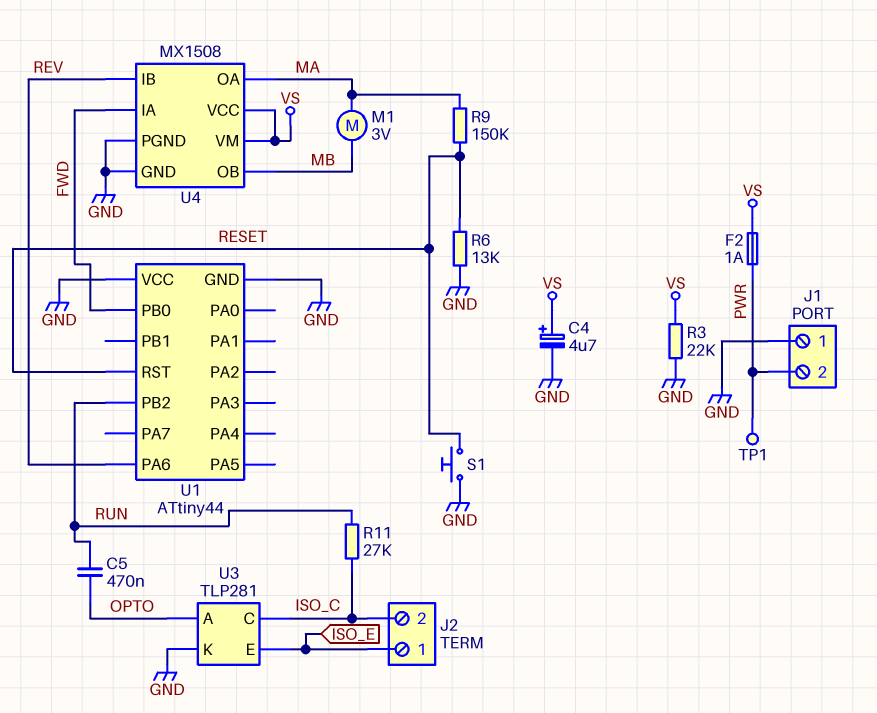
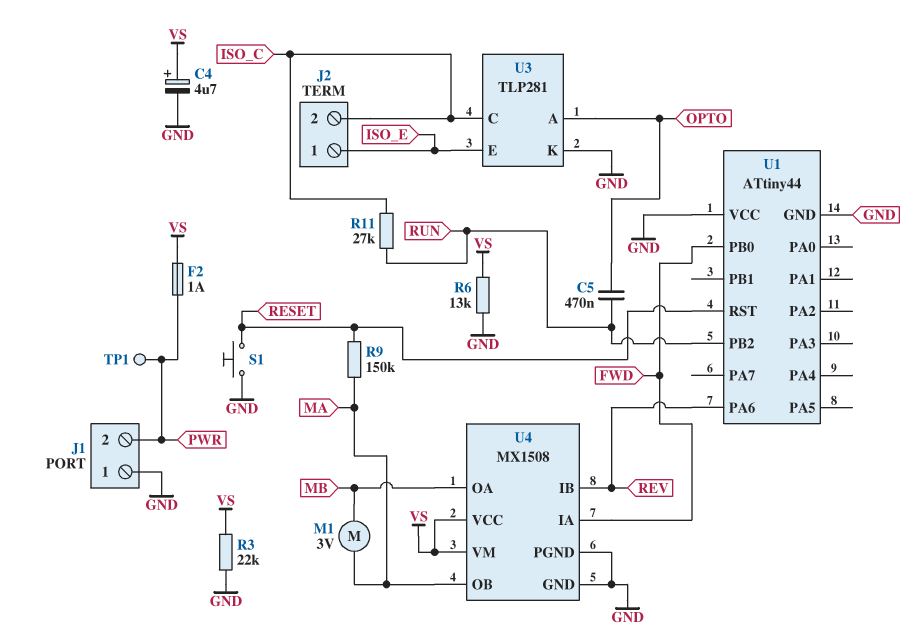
R6: 13k (GND, RESET) -> 13k (GND, VS)
U4 pin OA: MA -> MB
U4 pin OB: MB -> MA

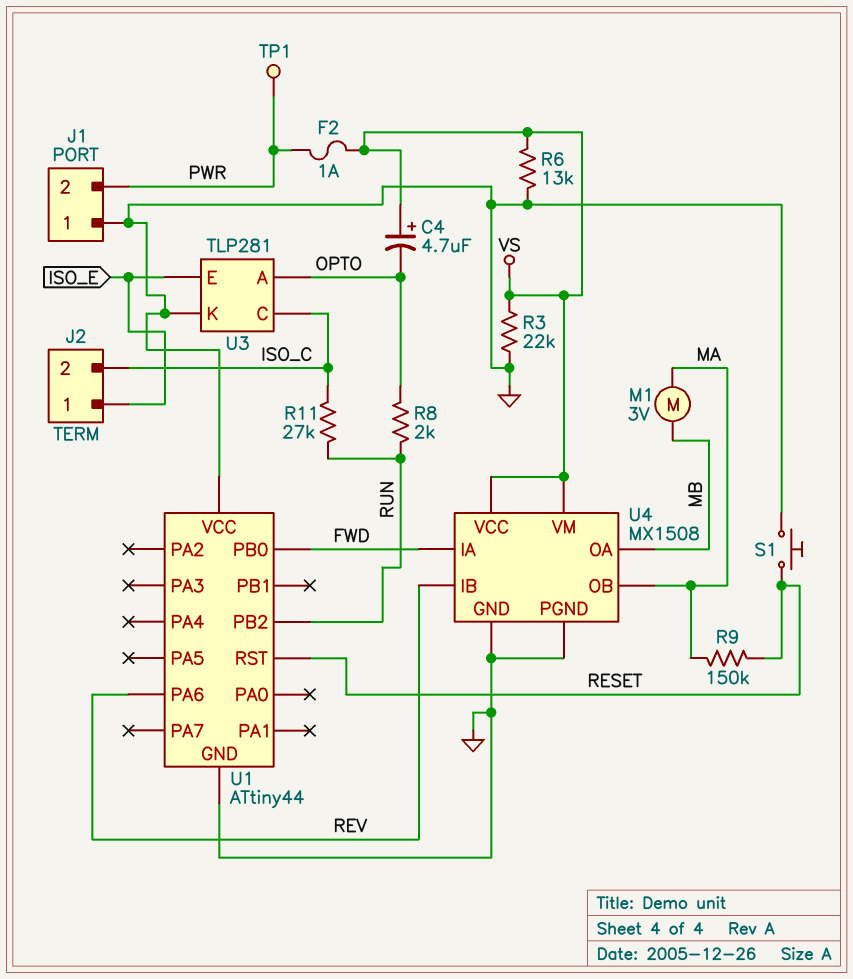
C4: 4.7uF (plus VS, minus GND) -> 4.7uF (plus VS, minus OPTO)
C5: 470nF (OPTO, RUN) -> none
R8: none -> 2k (OPTO, RUN)

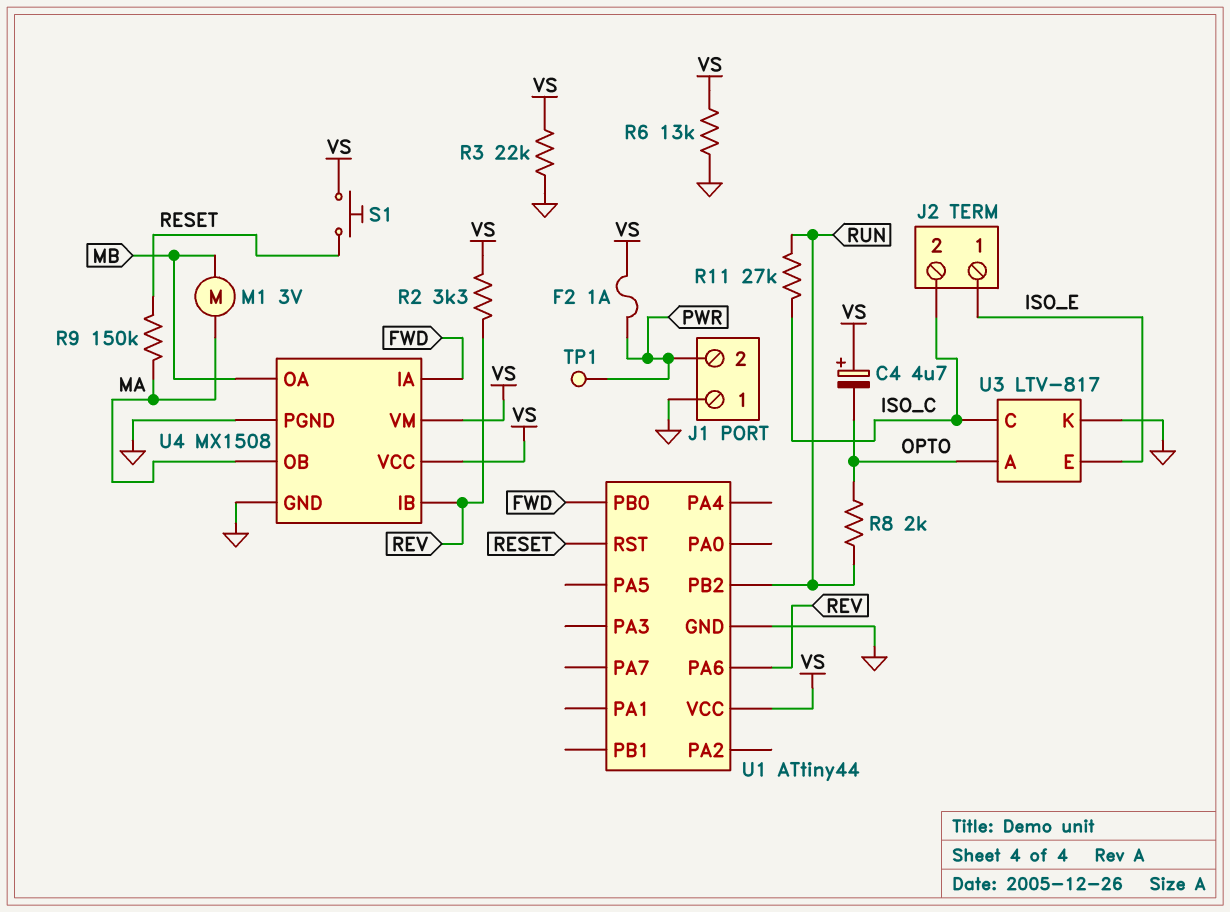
R2: none -> 3.3k (REV, VS)
S1: button (GND, RESET) -> button (RESET, VS)
U1 pin VCC: GND -> VS
U3: TLP281 -> LTV-817

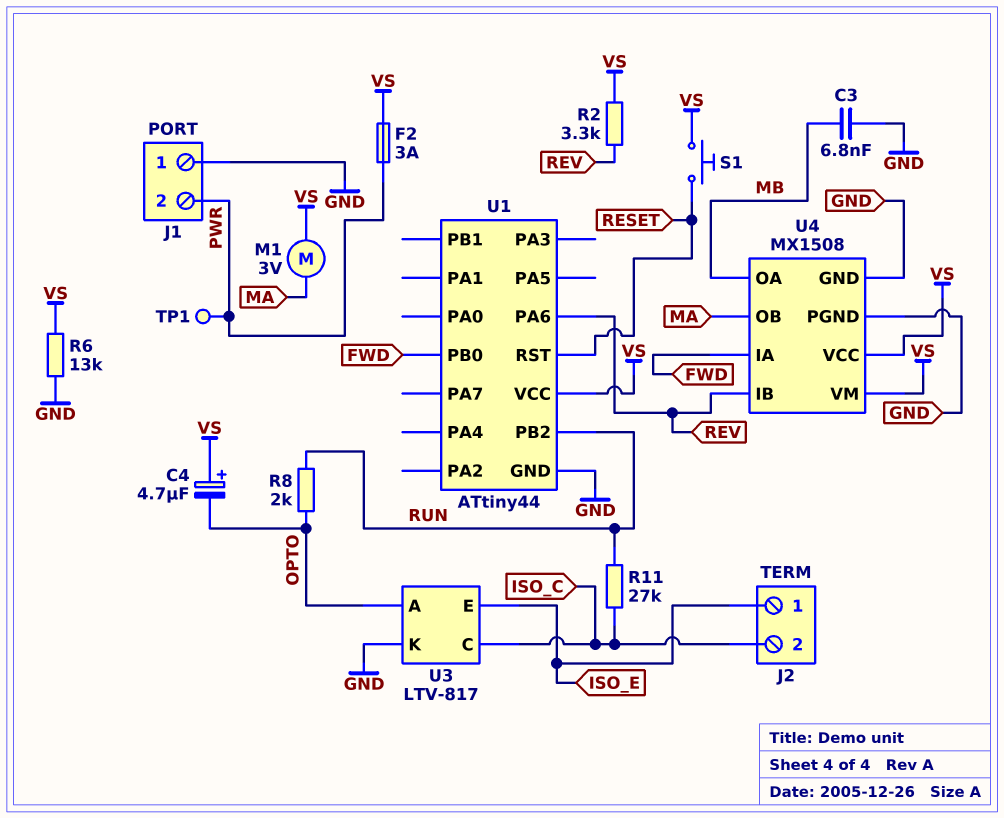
C3: none -> 6.8nF (GND, MB)
F2: 1A (PWR, VS) -> 3A (PWR, VS)
M1: motor 3V (MA, MB) -> motor 3V (MA, VS)
R3: 22k (GND, VS) -> none
R9: 150k (MA, RESET) -> none

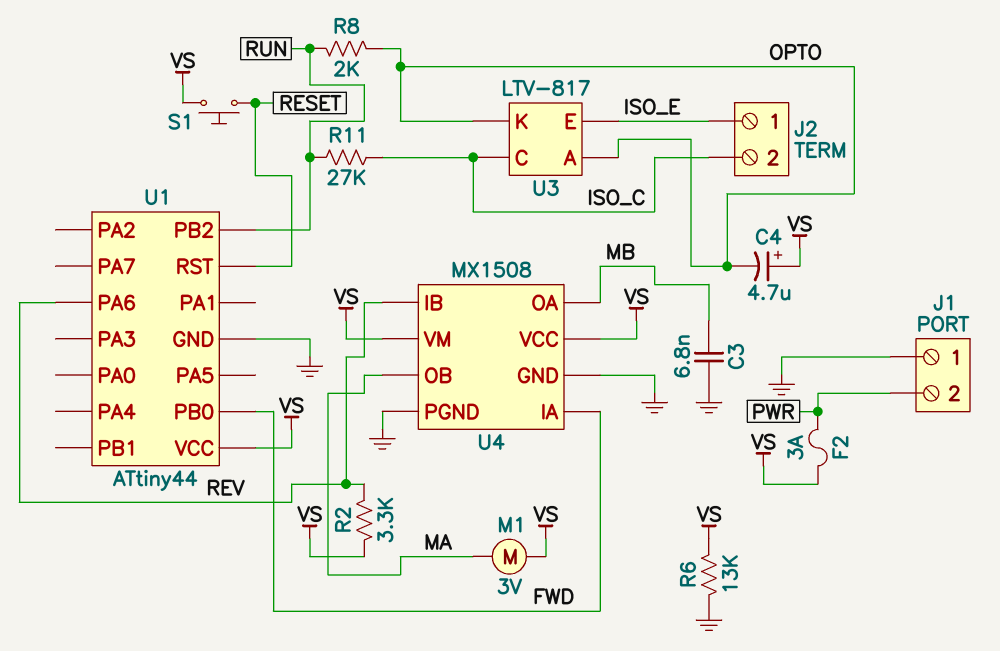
TP1: test point (PWR) -> none
U3 pin K: GND -> OPTO

